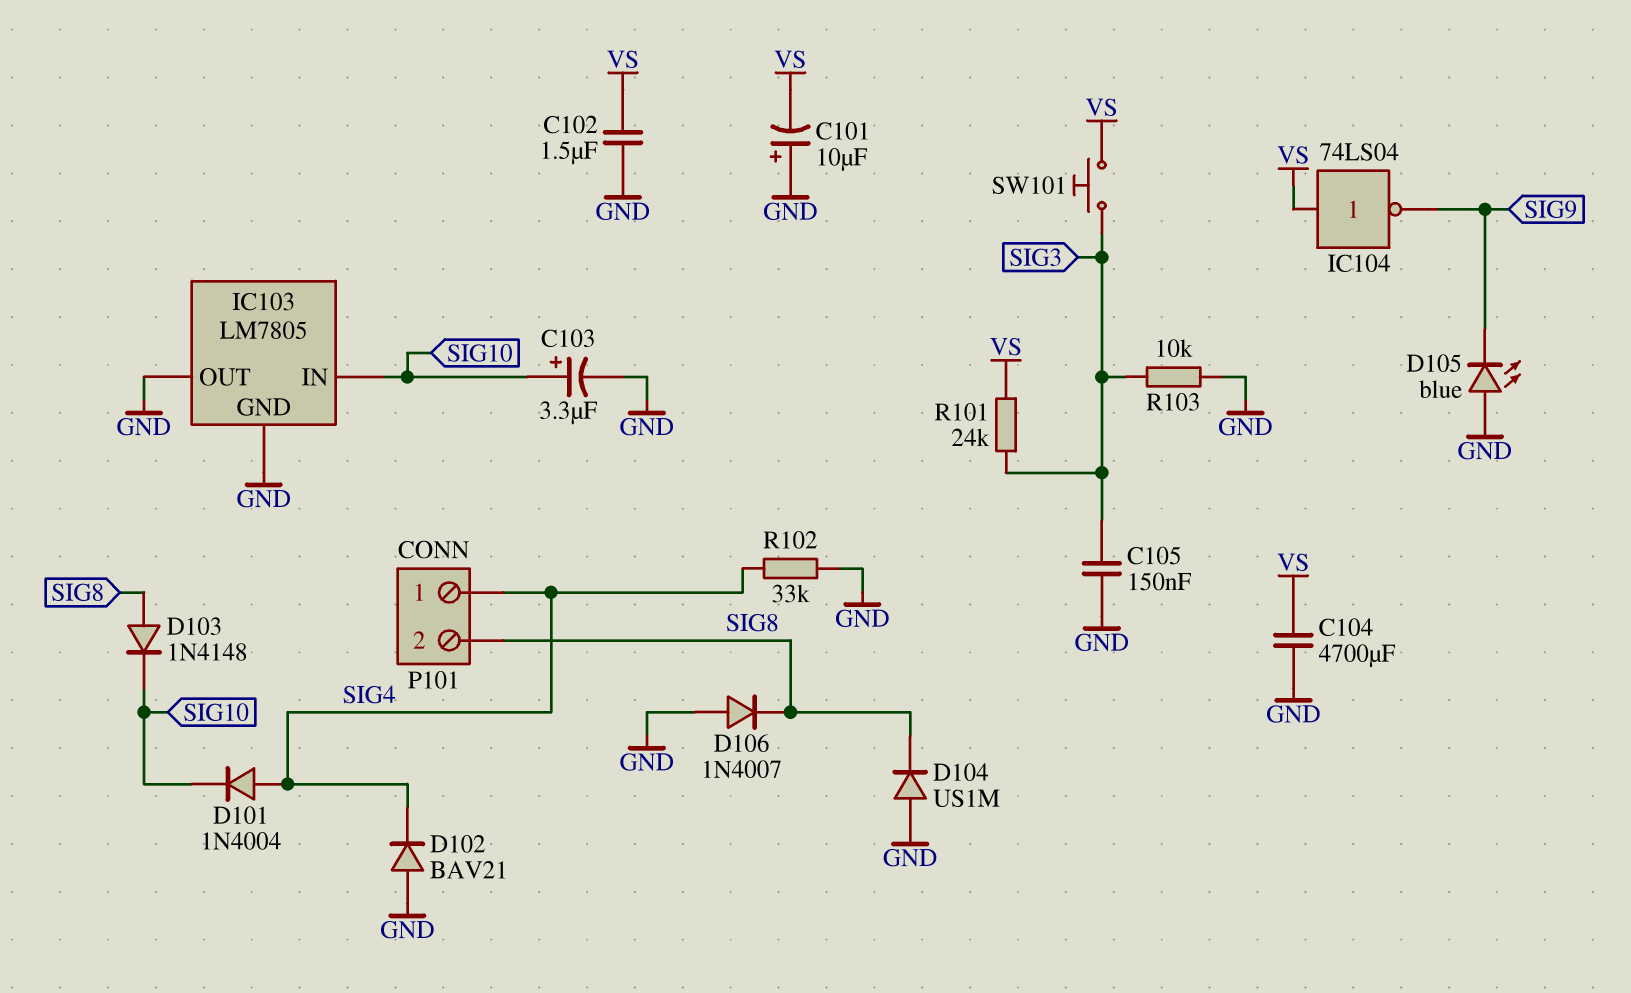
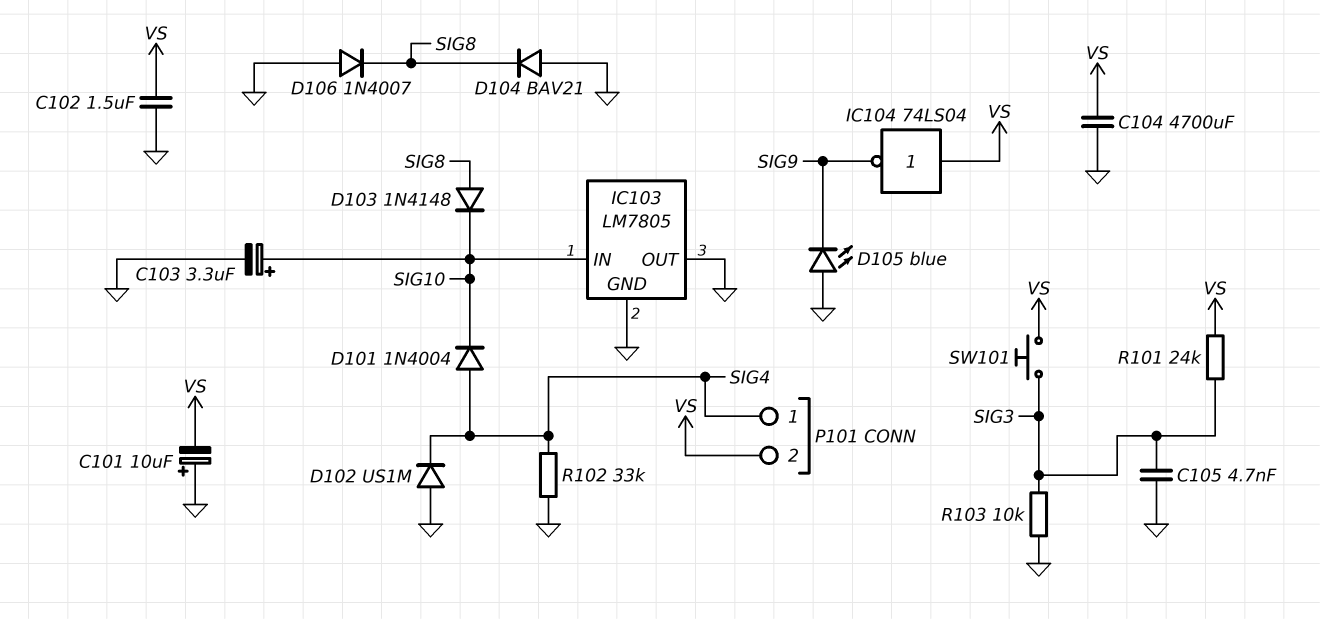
C105: 150nF (GND, SIG3) -> 4.7nF (GND, SIG3)
D102: diode BAV21 (A GND, K SIG4) -> diode US1M (A GND, K SIG4)
D104: diode US1M (A GND, K SIG8) -> diode BAV21 (A GND, K SIG8)
P101 pin 2: SIG8 -> VS

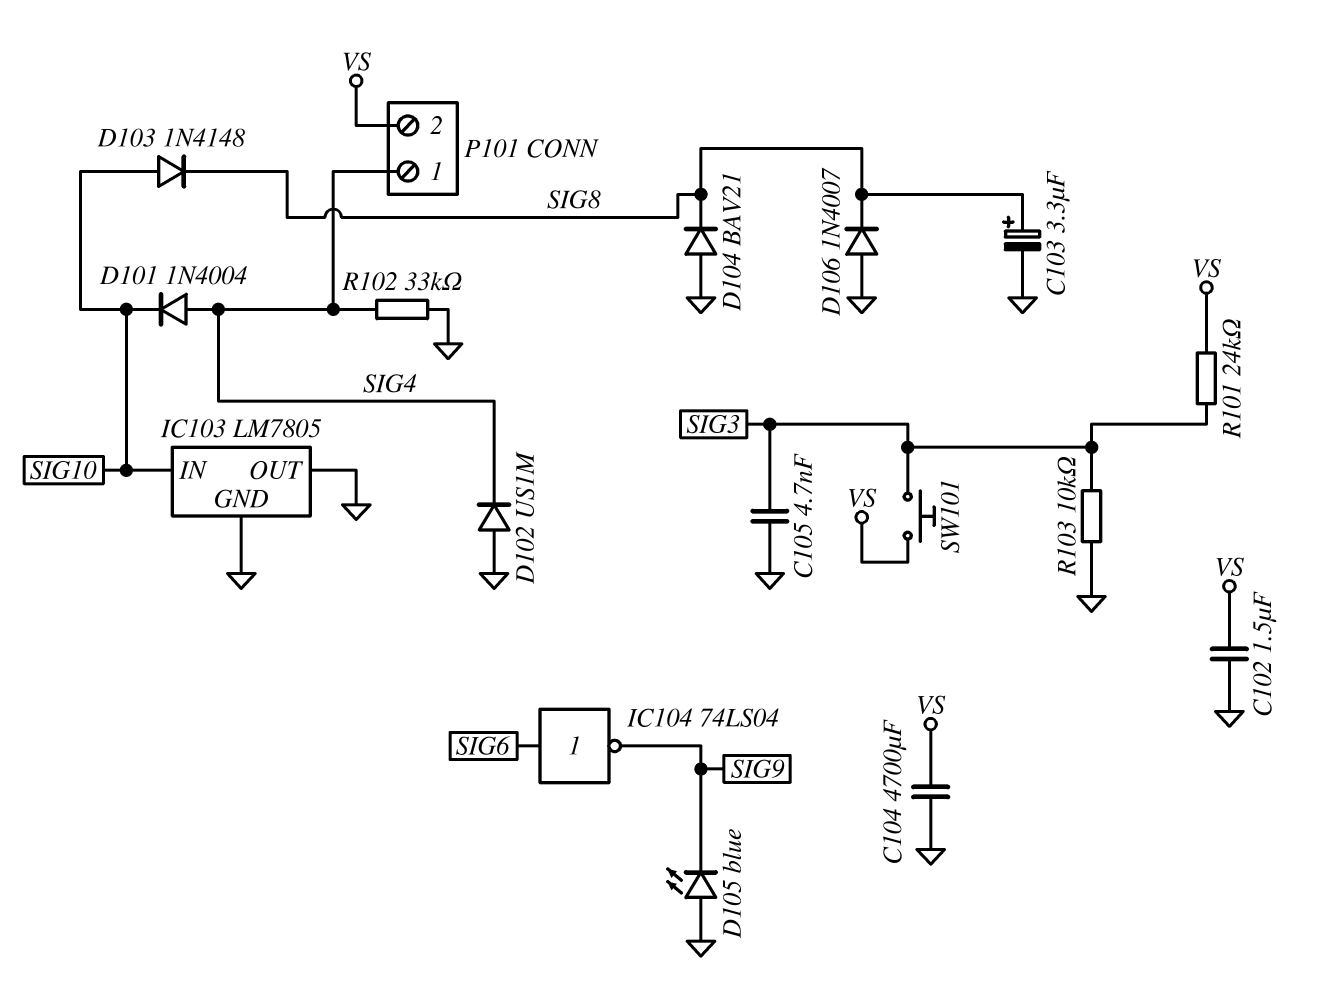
C101: 10uF (plus GND, minus VS) -> none
C103: 3.3uF (plus SIG10, minus GND) -> 3.3uF (plus SIG8, minus GND)
D103: diode 1N4148 (A SIG8, K SIG10) -> diode 1N4148 (A SIG10, K SIG8)
IC104: NOT 74LS04 (in VS, out SIG9) -> NOT 74LS04 (in SIG6, out SIG9)

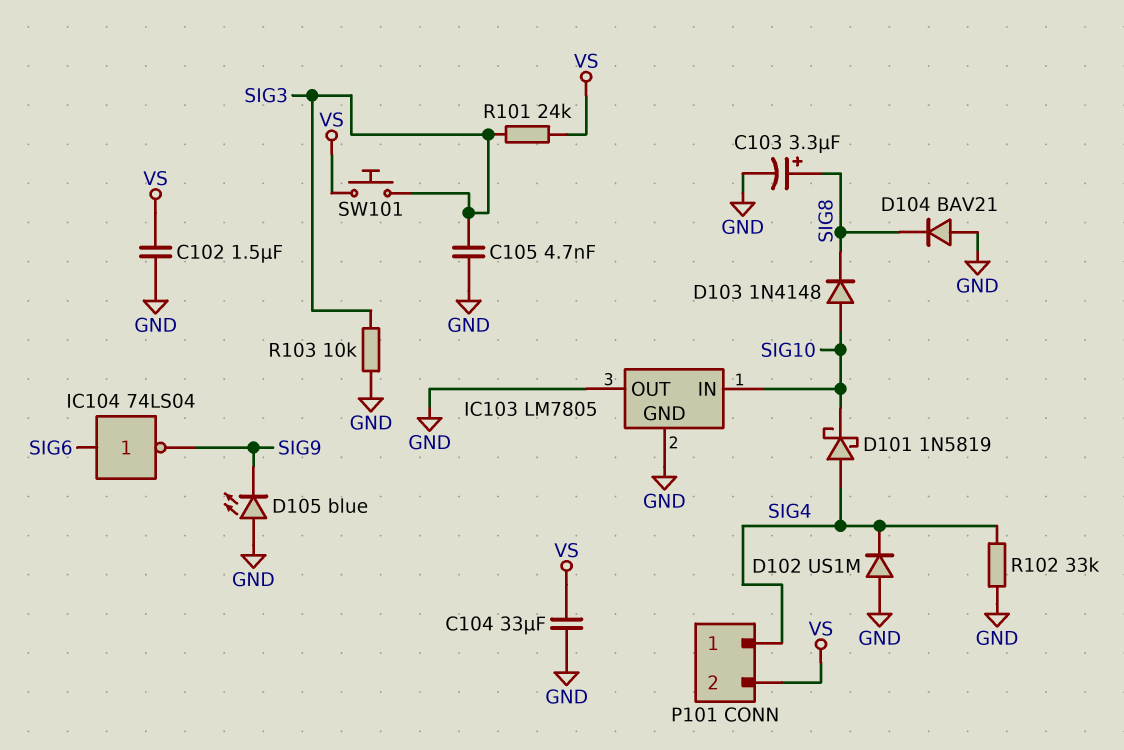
C104: 4700uF (GND, VS) -> 33uF (GND, VS)
D101: diode 1N4004 (A SIG4, K SIG10) -> schottky 1N5819 (A SIG4, K SIG10)
D106: diode 1N4007 (A GND, K SIG8) -> none

